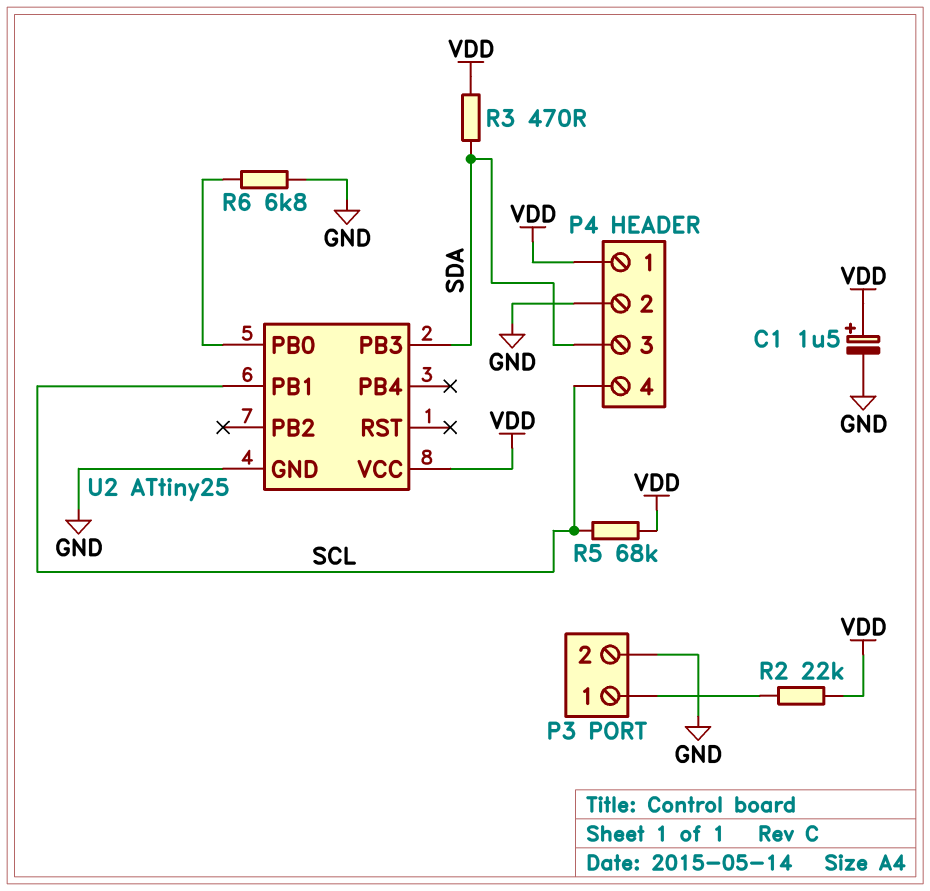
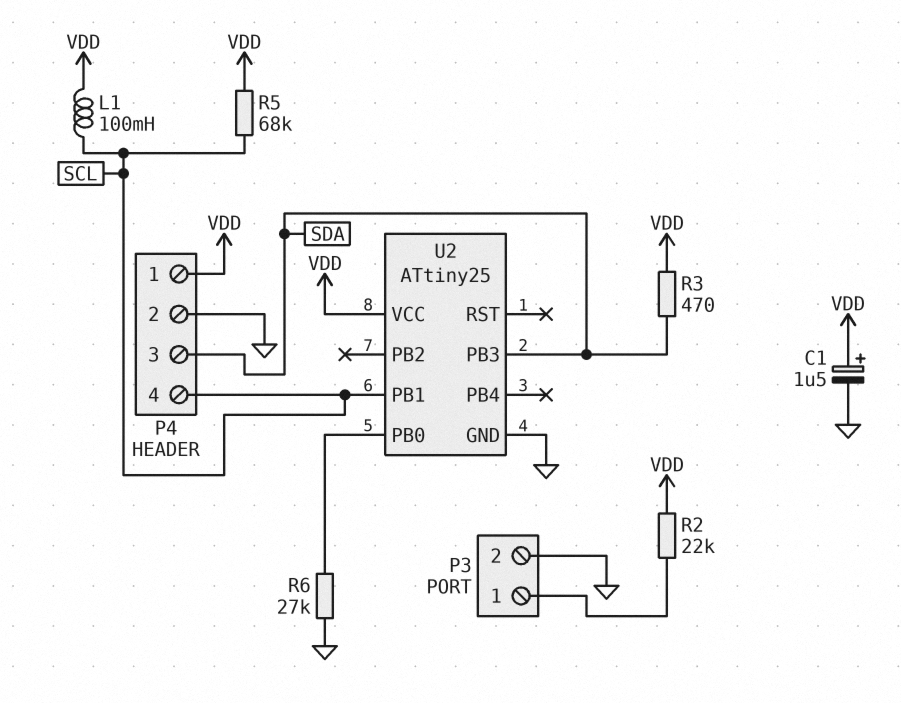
L1: none -> 100mH (SCL, VDD)
R6: 6.8k (GND, U2/PB0) -> 27k (GND, U2/PB0)

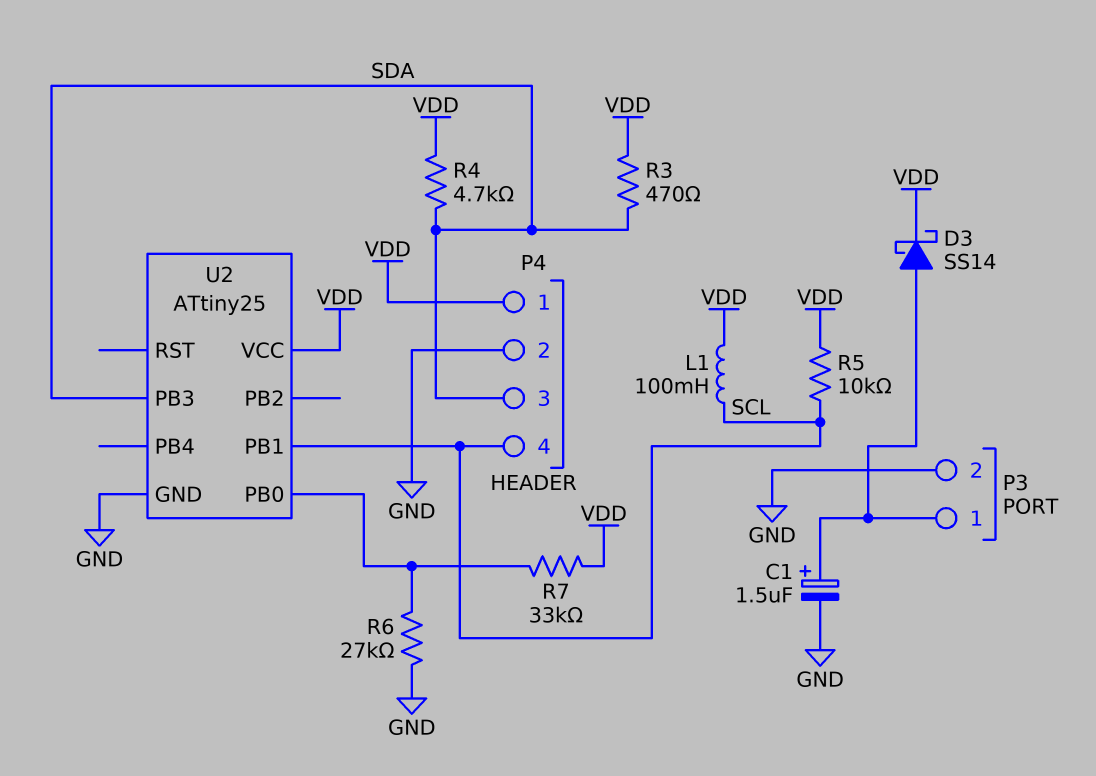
C1: 1.5uF (plus VDD, minus GND) -> 1.5uF (plus P3/1, minus GND)
D3: none -> schottky SS14 (A P3/1, K VDD)
R2: 22k (P3/1, VDD) -> none
R4: none -> 4.7k (SDA, VDD)
R5: 68k (SCL, VDD) -> 10k (SCL, VDD)
R7: none -> 33k (U2/PB0, VDD)

